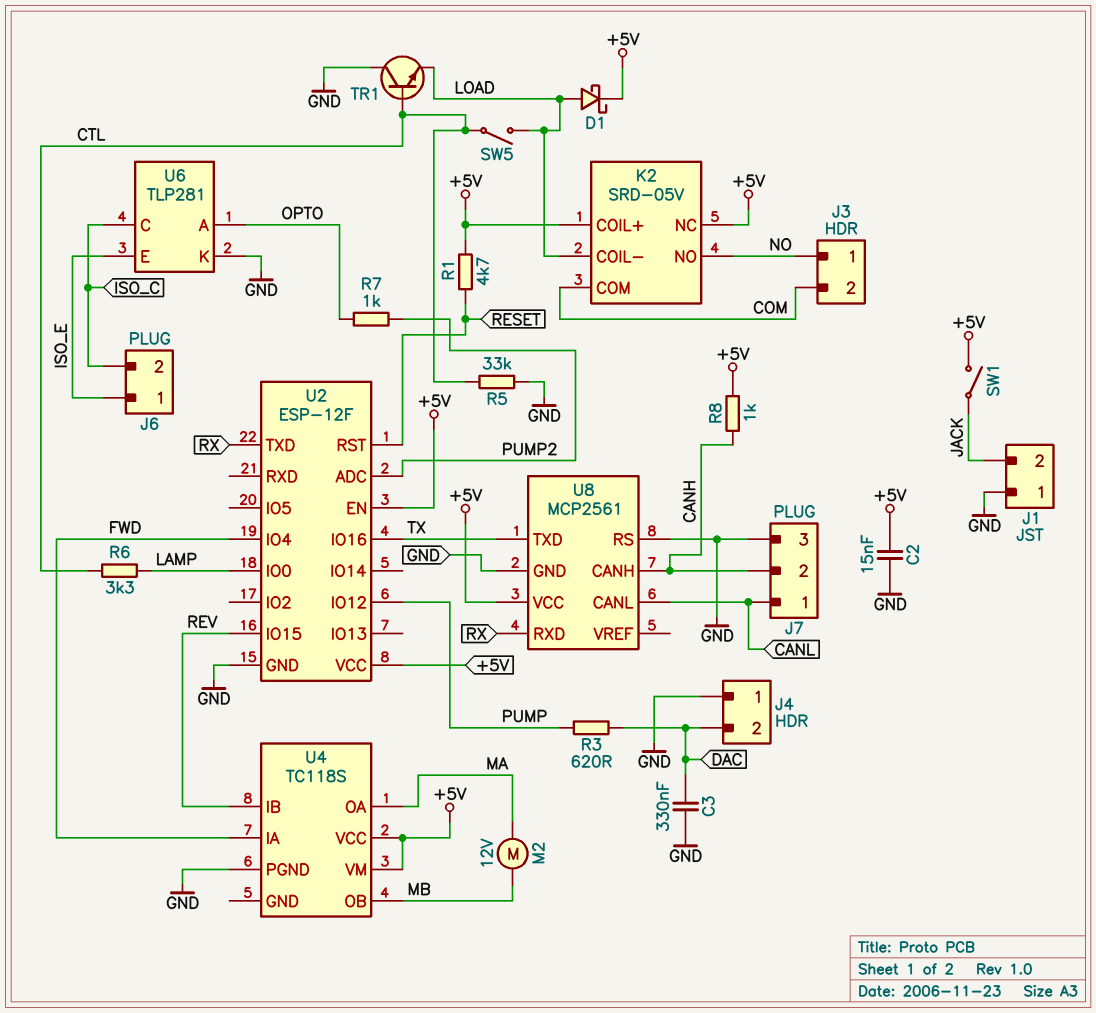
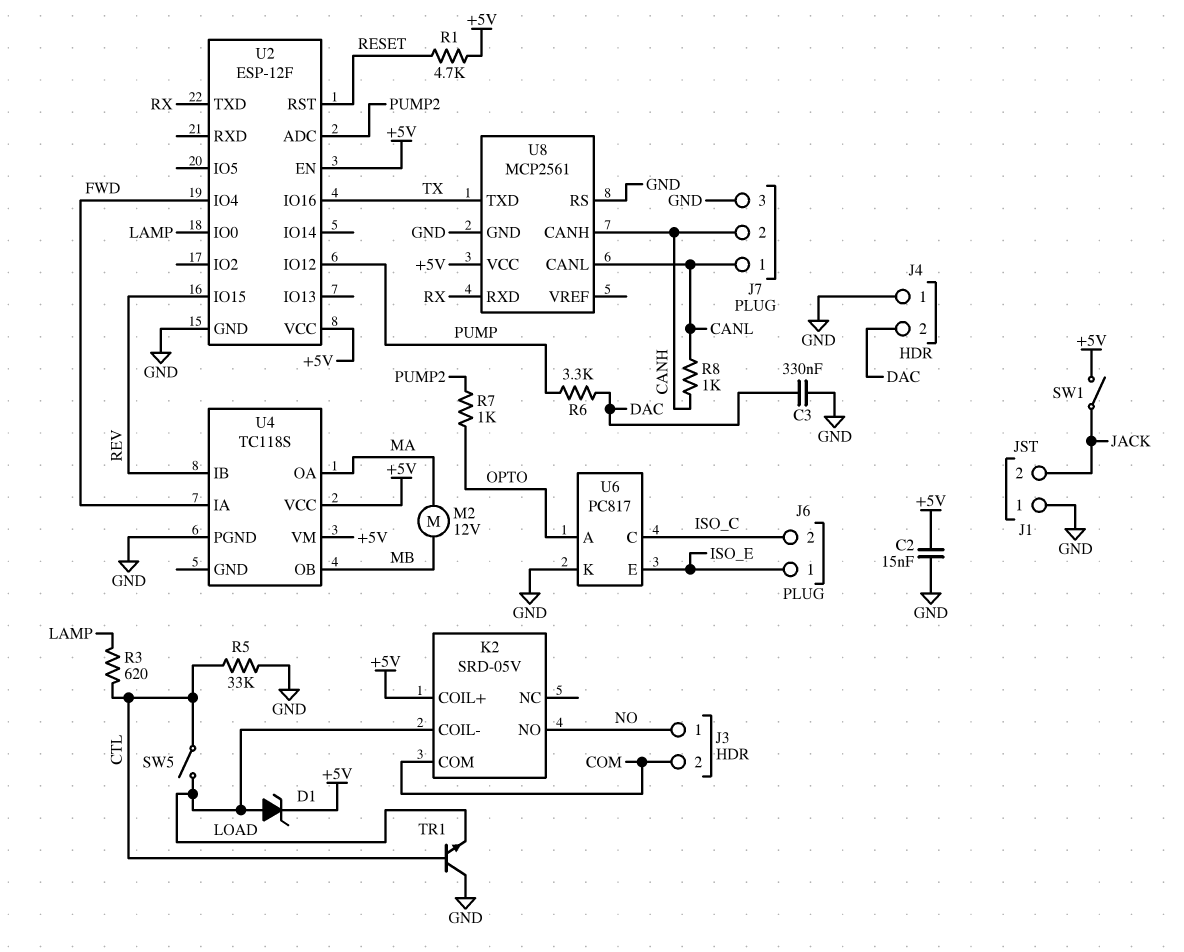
D1: schottky (A LOAD, K +5V) -> zener (A LOAD, K +5V)
K2 pin NC: +5V -> none
R3: 620 (DAC, PUMP) -> 620 (CTL, LAMP)
R6: 3.3k (CTL, LAMP) -> 3.3k (DAC, PUMP)
R8: 1k (+5V, CANH) -> 1k (CANH, CANL)
U6: TLP281 -> PC817

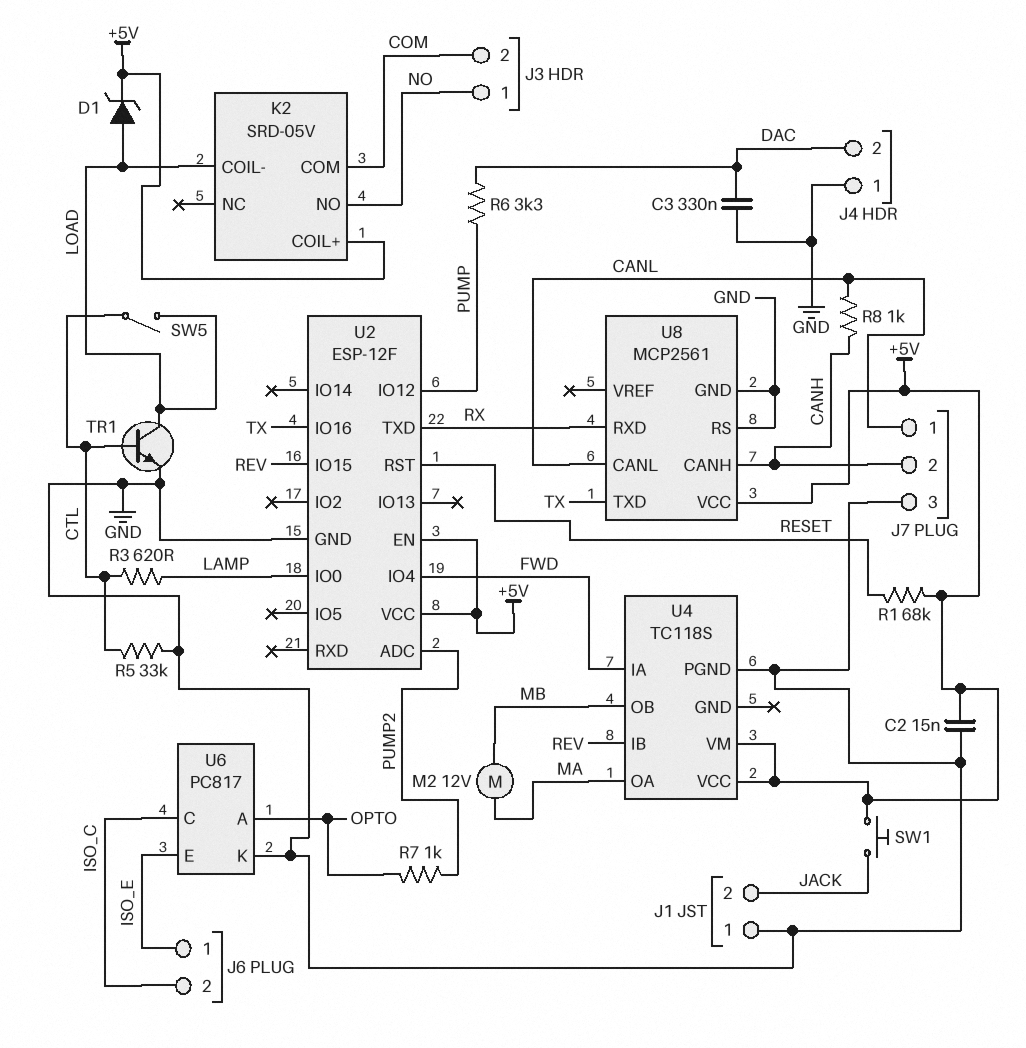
R1: 4.7k (+5V, RESET) -> 68k (+5V, RESET)
SW1: switch (+5V, JACK) -> button (+5V, JACK)
TR1: NPN (B CTL, C GND, E LOAD) -> NPN (B CTL, C LOAD, E GND)

